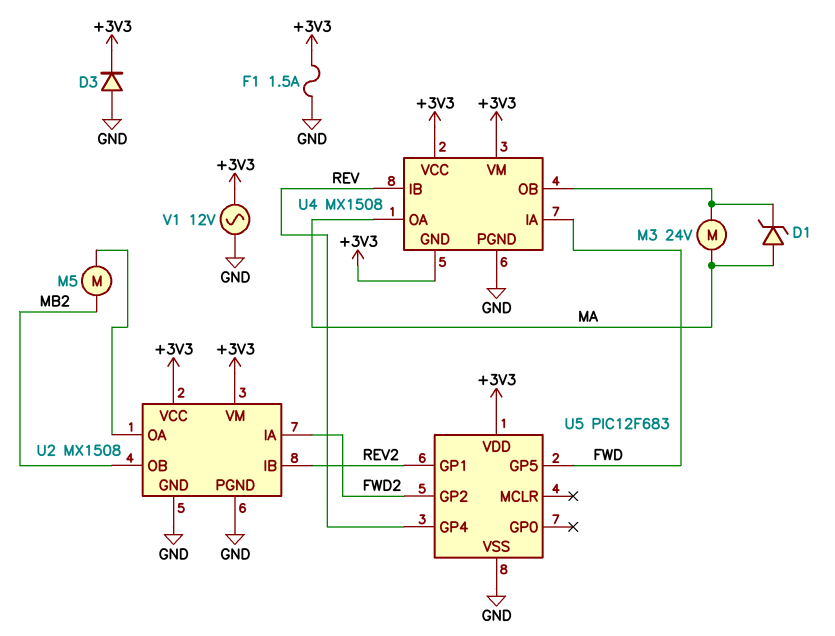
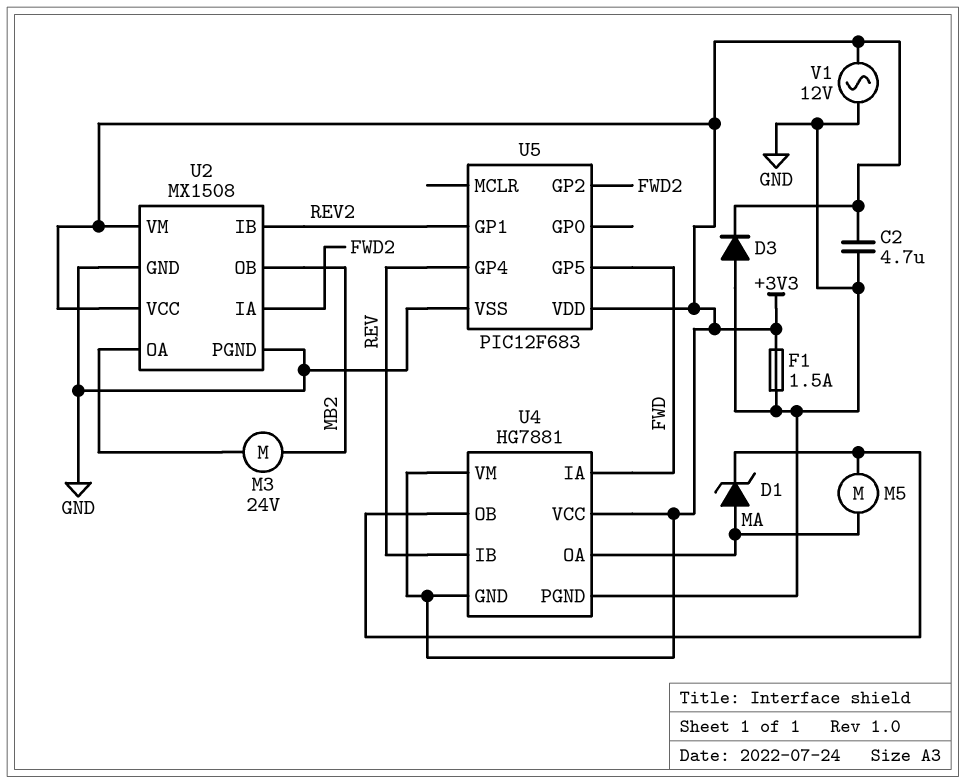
C2: none -> 4.7uF (+3V3, GND)
M3: motor 24V (MA, U4/OB) -> motor 24V (MB2, U2/OA)
M5: motor (MB2, U2/OA) -> motor (MA, U4/OB)
U4: MX1508 -> HG7881

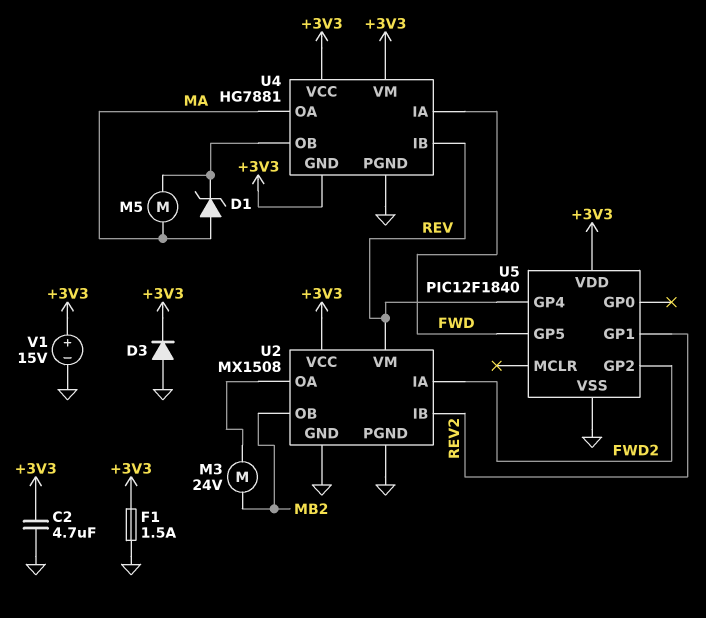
U2 pin VM: +3V3 -> REV
U5: PIC12F683 -> PIC12F1840
V1: AC 12V (+3V3, GND) -> 15V (plus +3V3, minus GND)

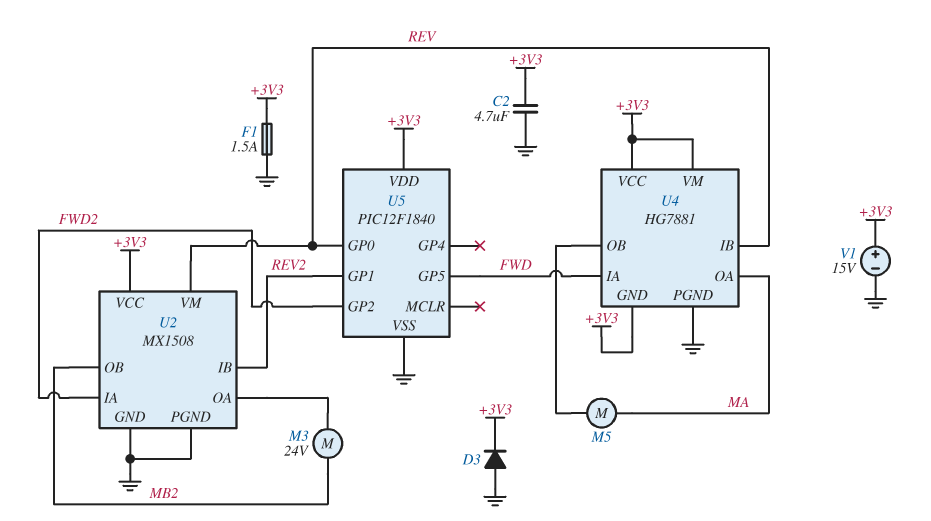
D1: zener (A MA, K U4/OB) -> none
U5 pin GP0: none -> REV
U5 pin GP4: REV -> none

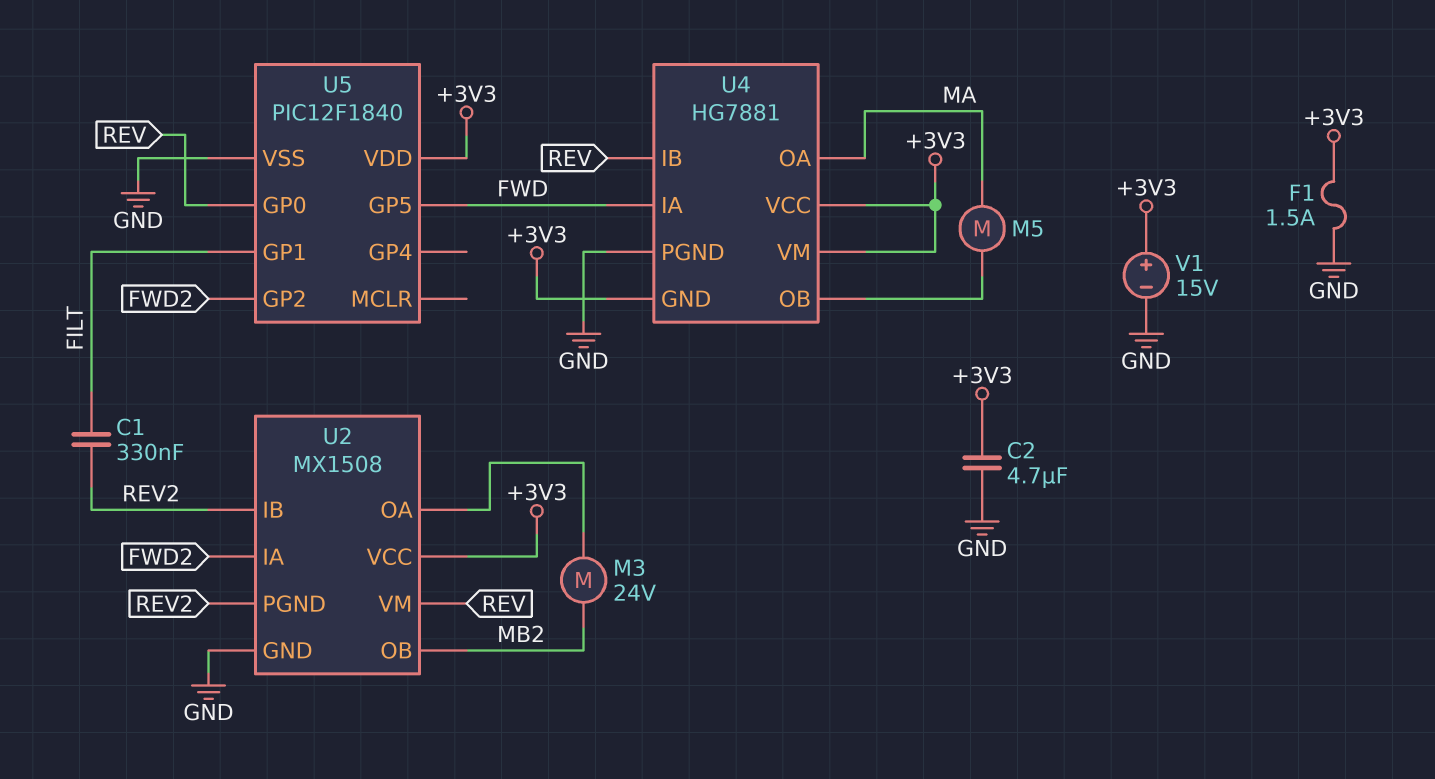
C1: none -> 330nF (FILT, REV2)
D3: diode (A GND, K +3V3) -> none
U2 pin PGND: GND -> REV2
U5 pin GP1: REV2 -> FILT

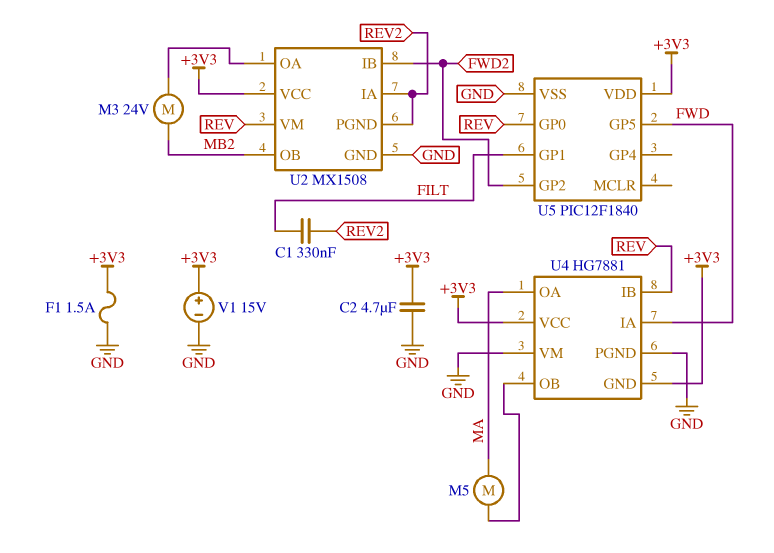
U2 pin IA: FWD2 -> REV2
U2 pin IB: REV2 -> FWD2
U4 pin VM: +3V3 -> GND

